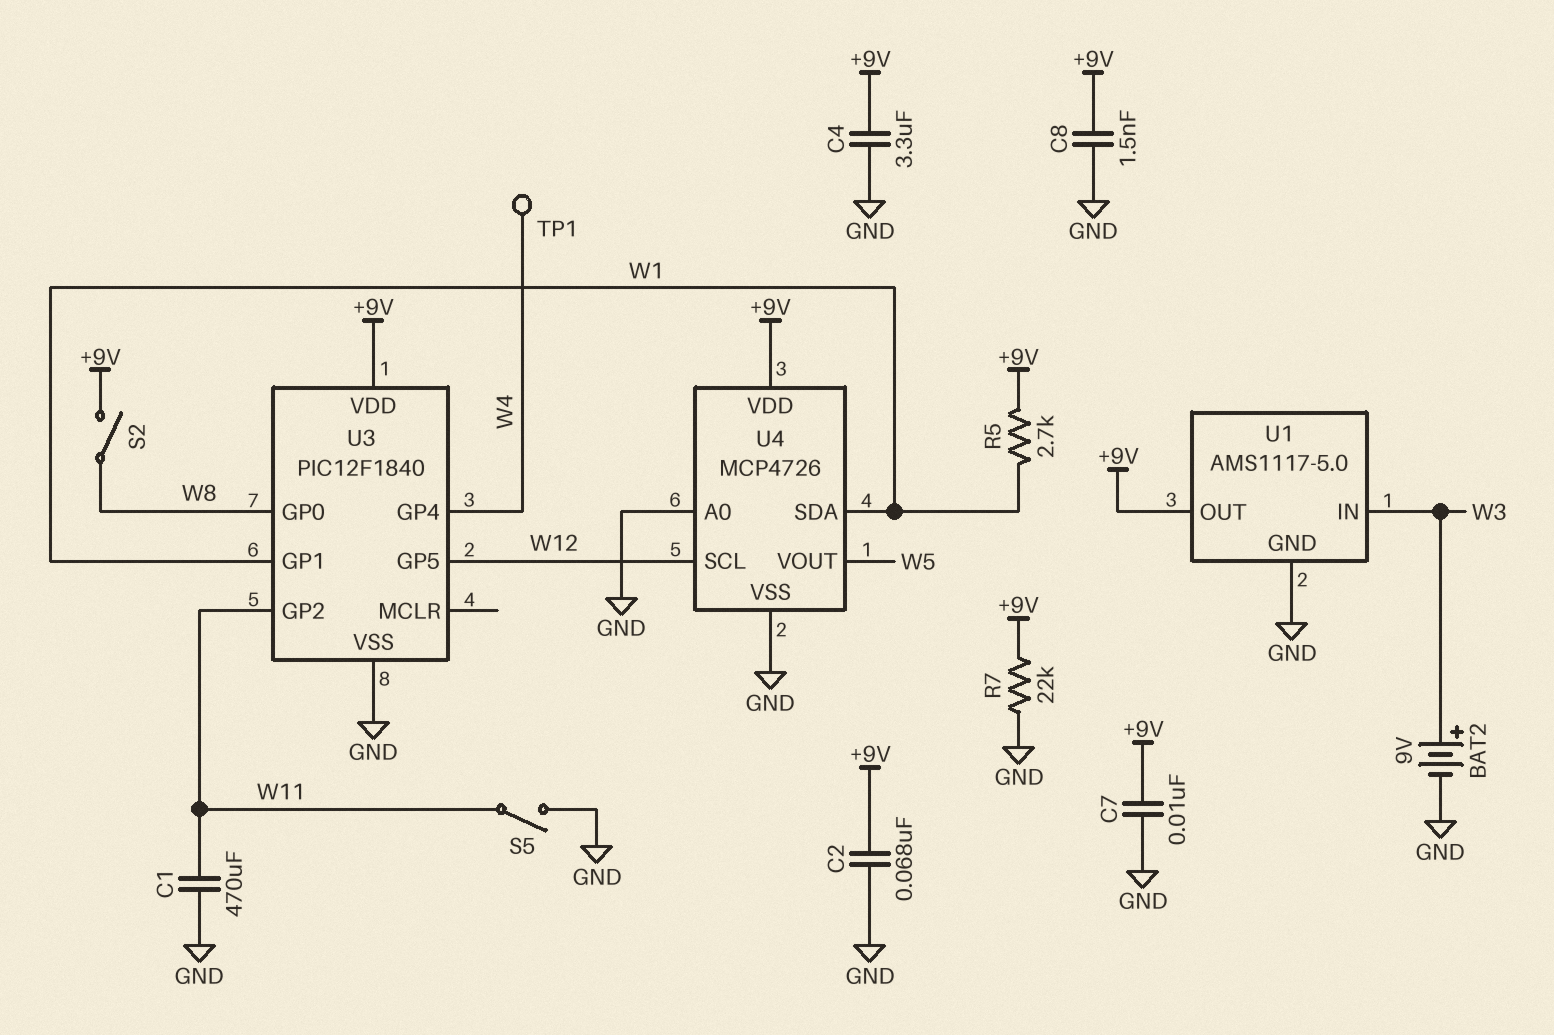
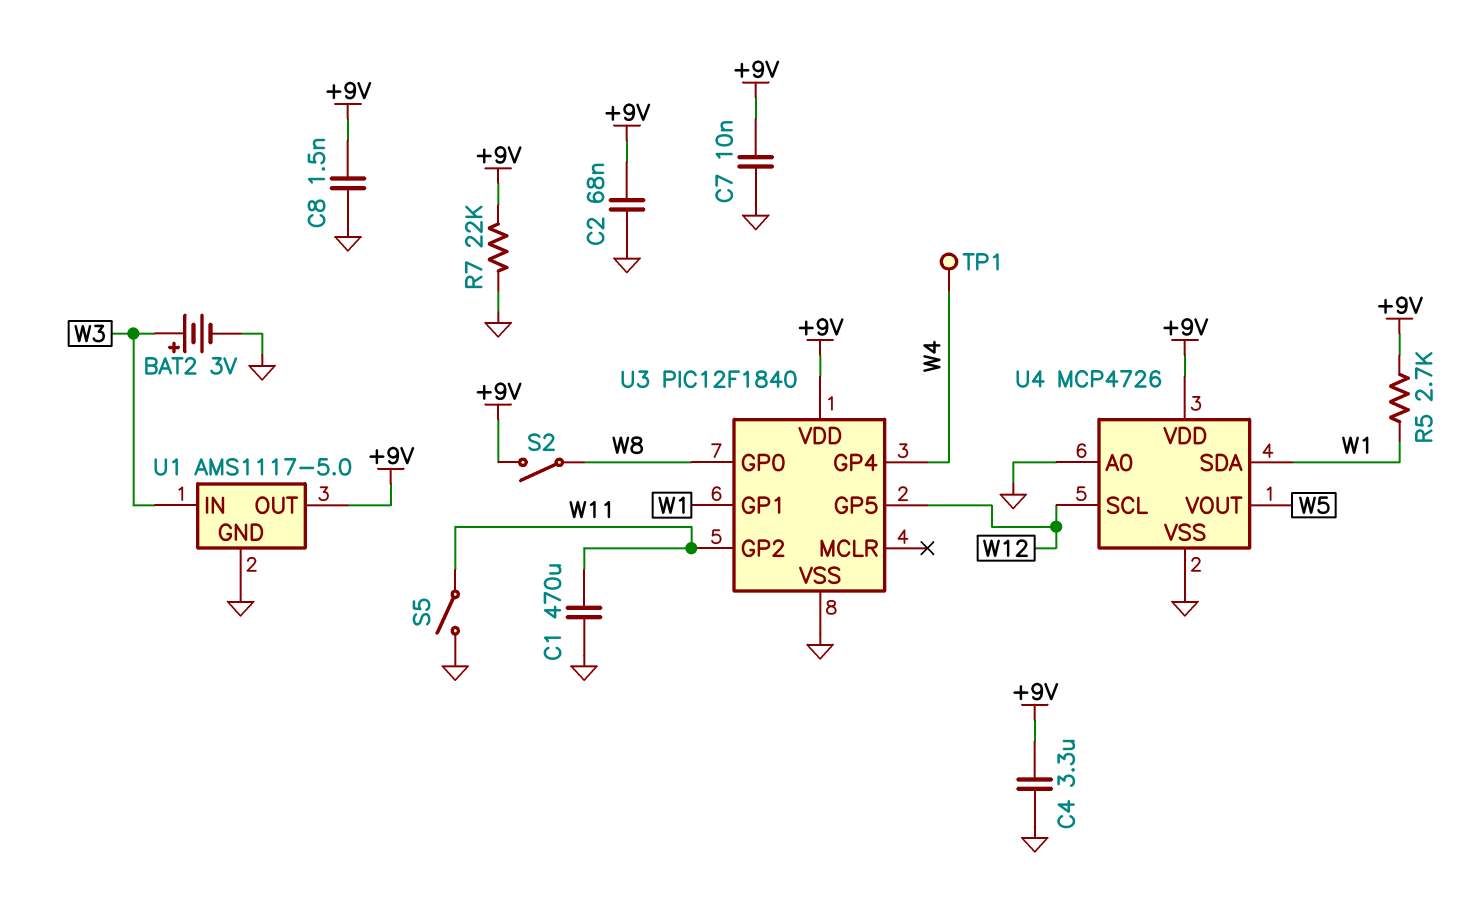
BAT2: 9V (plus W3, minus GND) -> 3V (plus W3, minus GND)

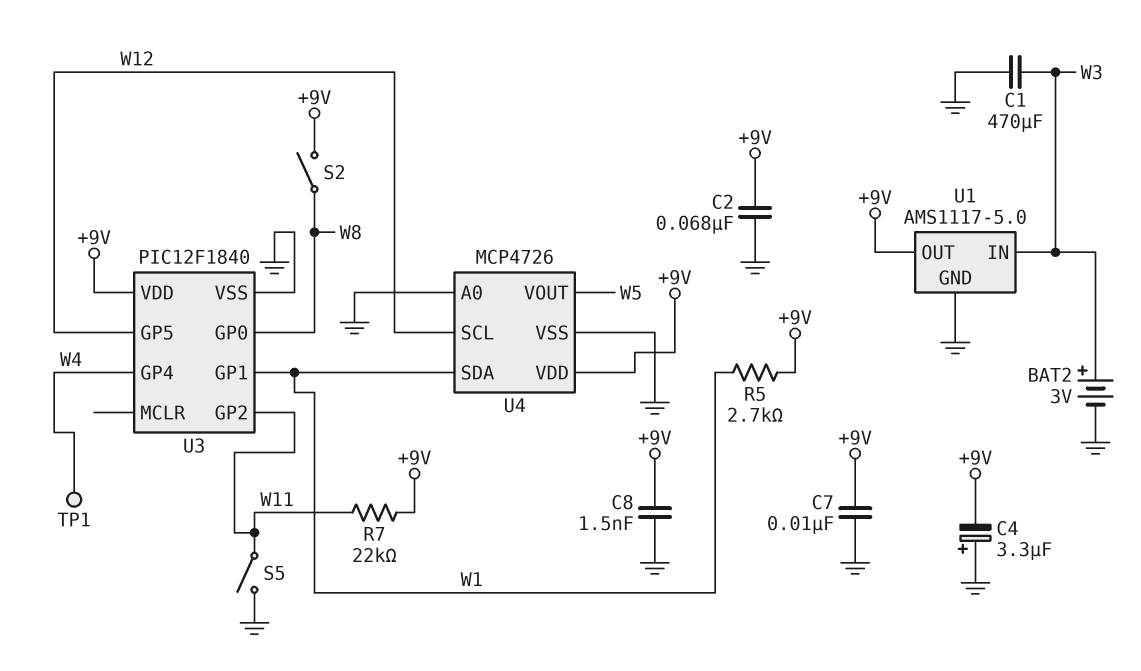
C1: 470uF (GND, W11) -> 470uF (GND, W3)
C4: 3.3uF (+9V, GND) -> 3.3uF (plus GND, minus +9V)
R7: 22k (+9V, GND) -> 22k (+9V, W11)

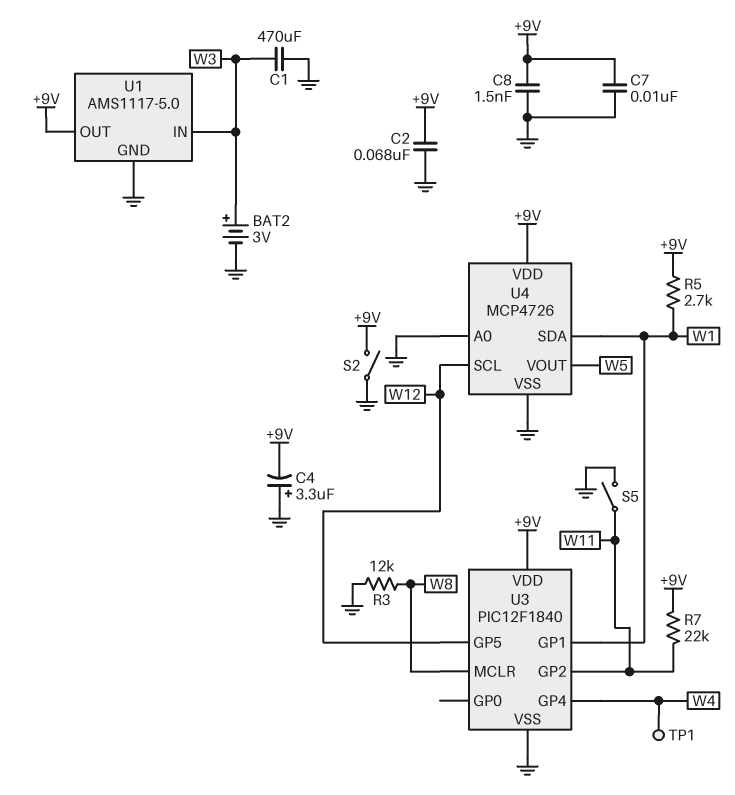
R3: none -> 12k (GND, W8)
S2: switch (+9V, W8) -> switch (+9V, GND)
U3 pin GP0: W8 -> none
U3 pin MCLR: none -> W8

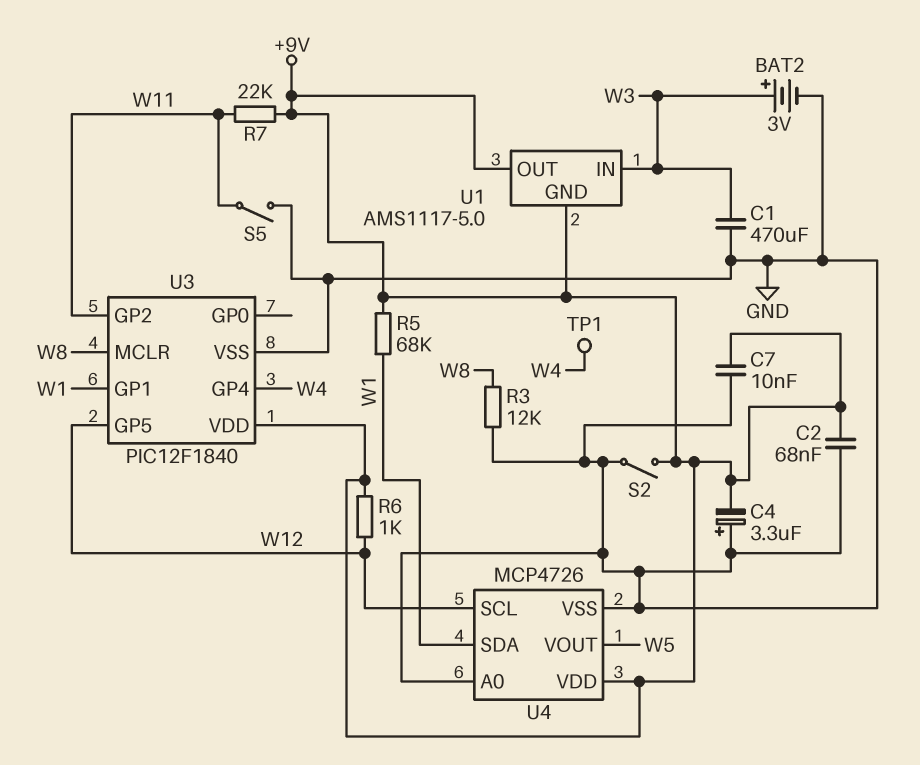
C8: 1.5nF (+9V, GND) -> none
R5: 2.7k (+9V, W1) -> 68k (+9V, W1)
R6: none -> 1k (+9V, W12)
U1 pin GND: GND -> +9V

